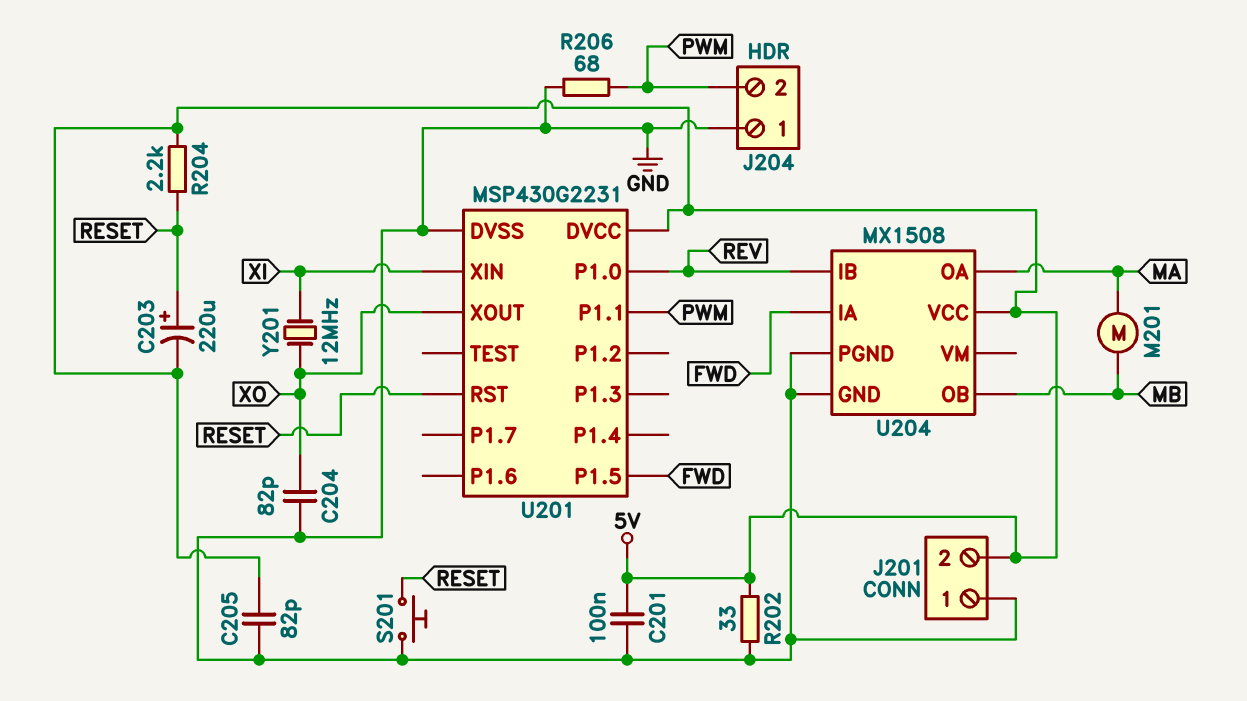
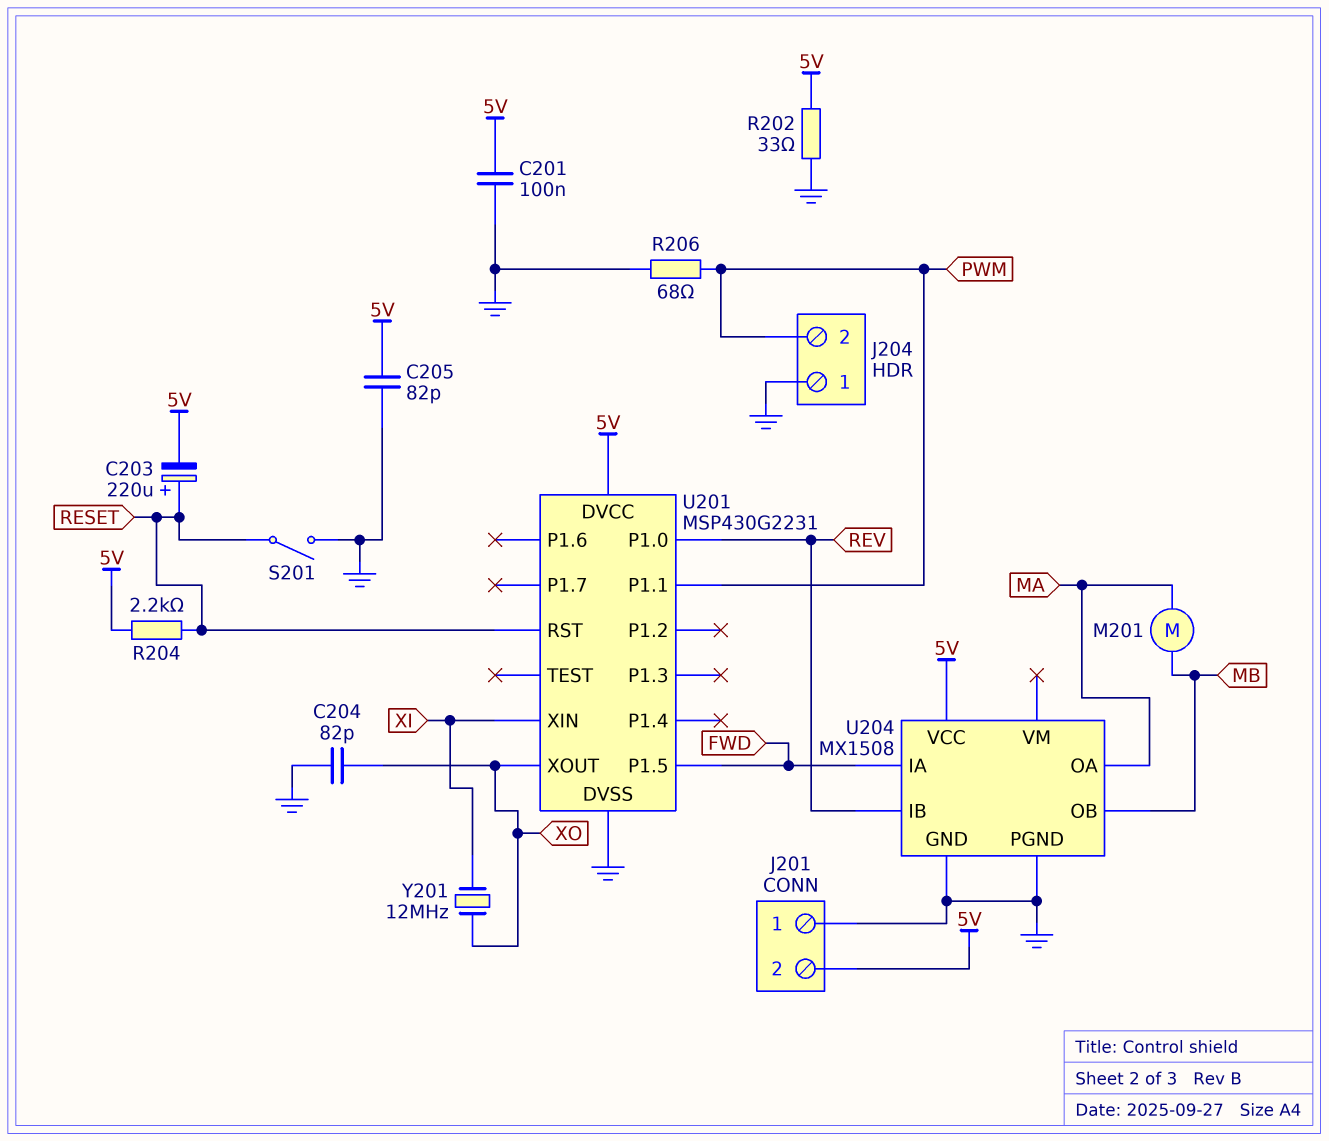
S201: button (GND, RESET) -> switch (GND, RESET)

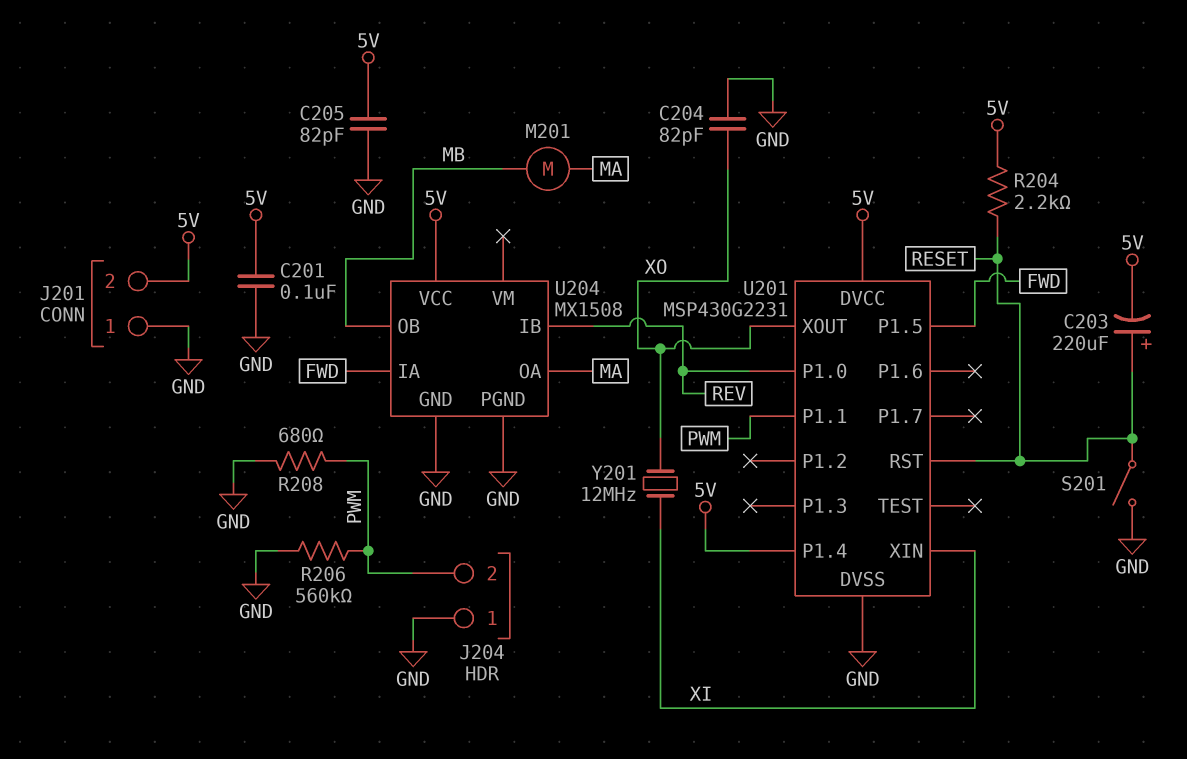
R202: 33 (5V, GND) -> none
R206: 68 (GND, PWM) -> 560k (GND, PWM)
R208: none -> 680 (GND, PWM)
U201 pin P1.4: none -> 5V

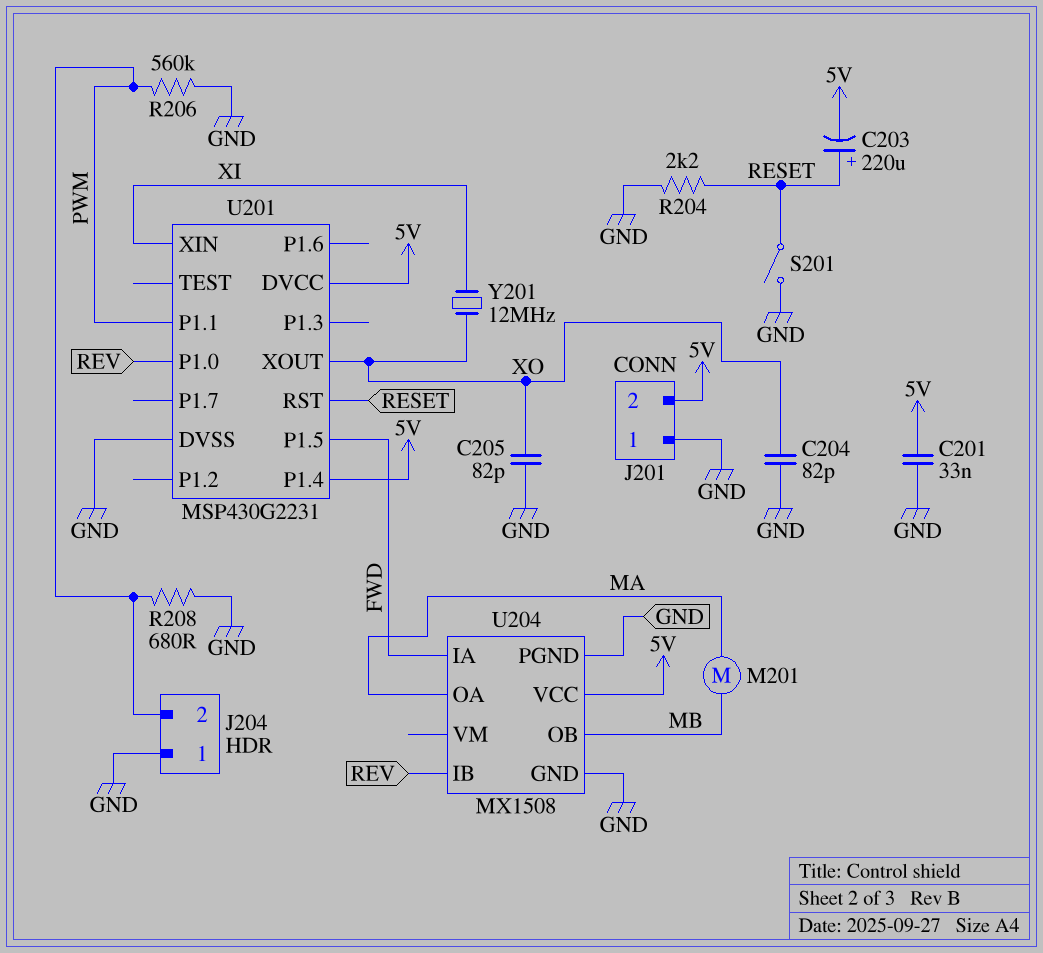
C201: 100nF (5V, GND) -> 33nF (5V, GND)
C205: 82pF (5V, GND) -> 82pF (GND, XO)
R204: 2.2k (5V, RESET) -> 2.2k (GND, RESET)

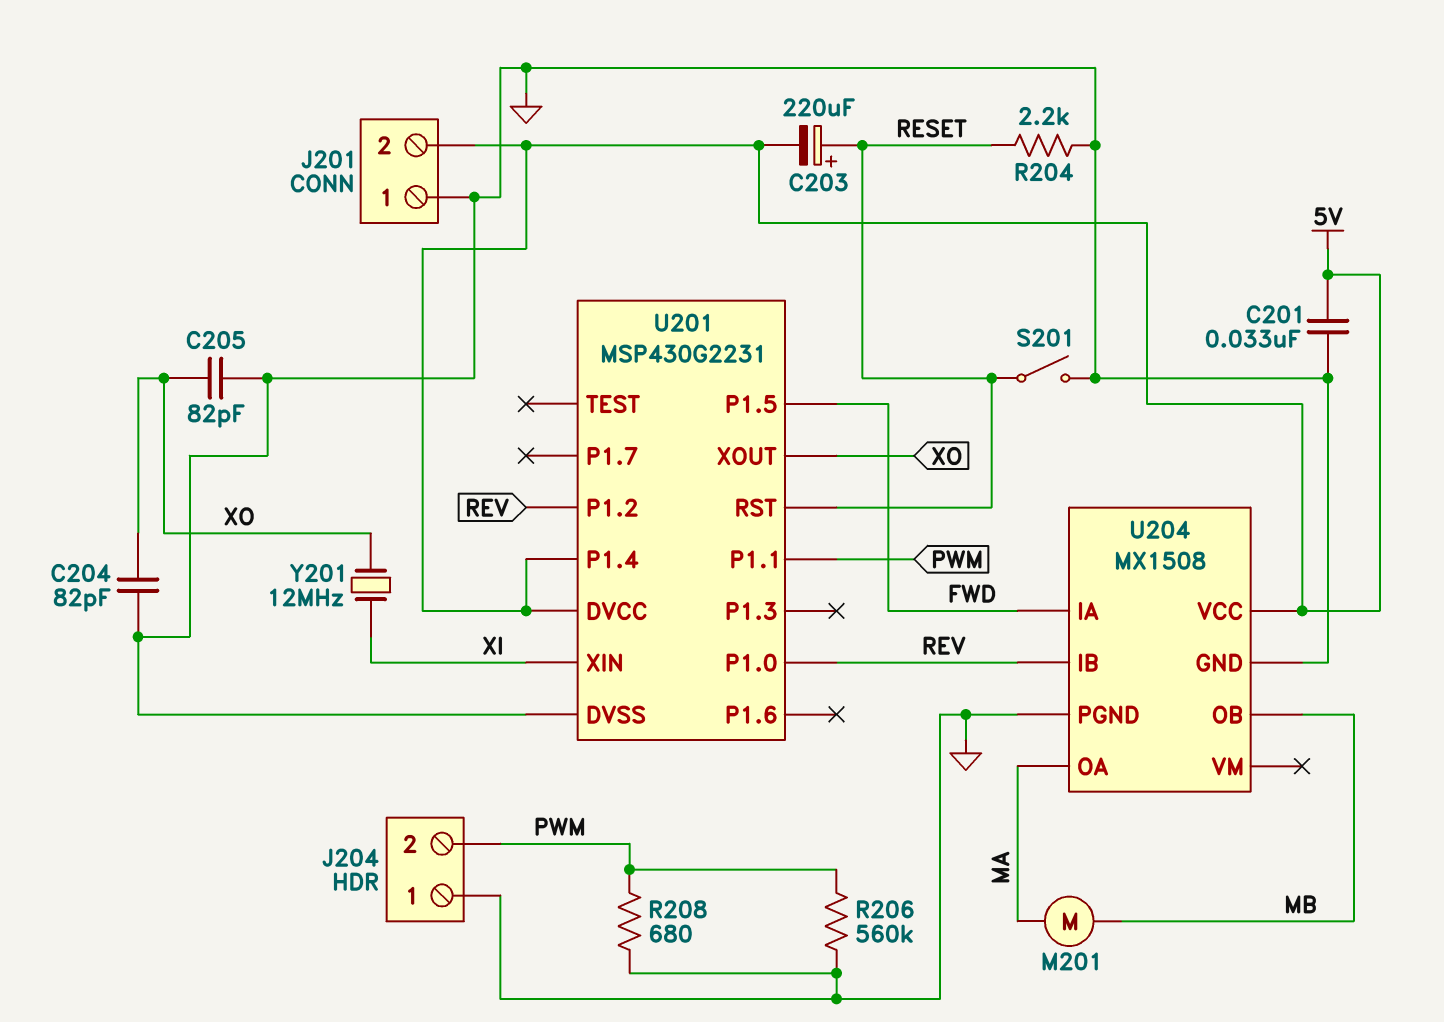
U201 pin P1.2: none -> REV

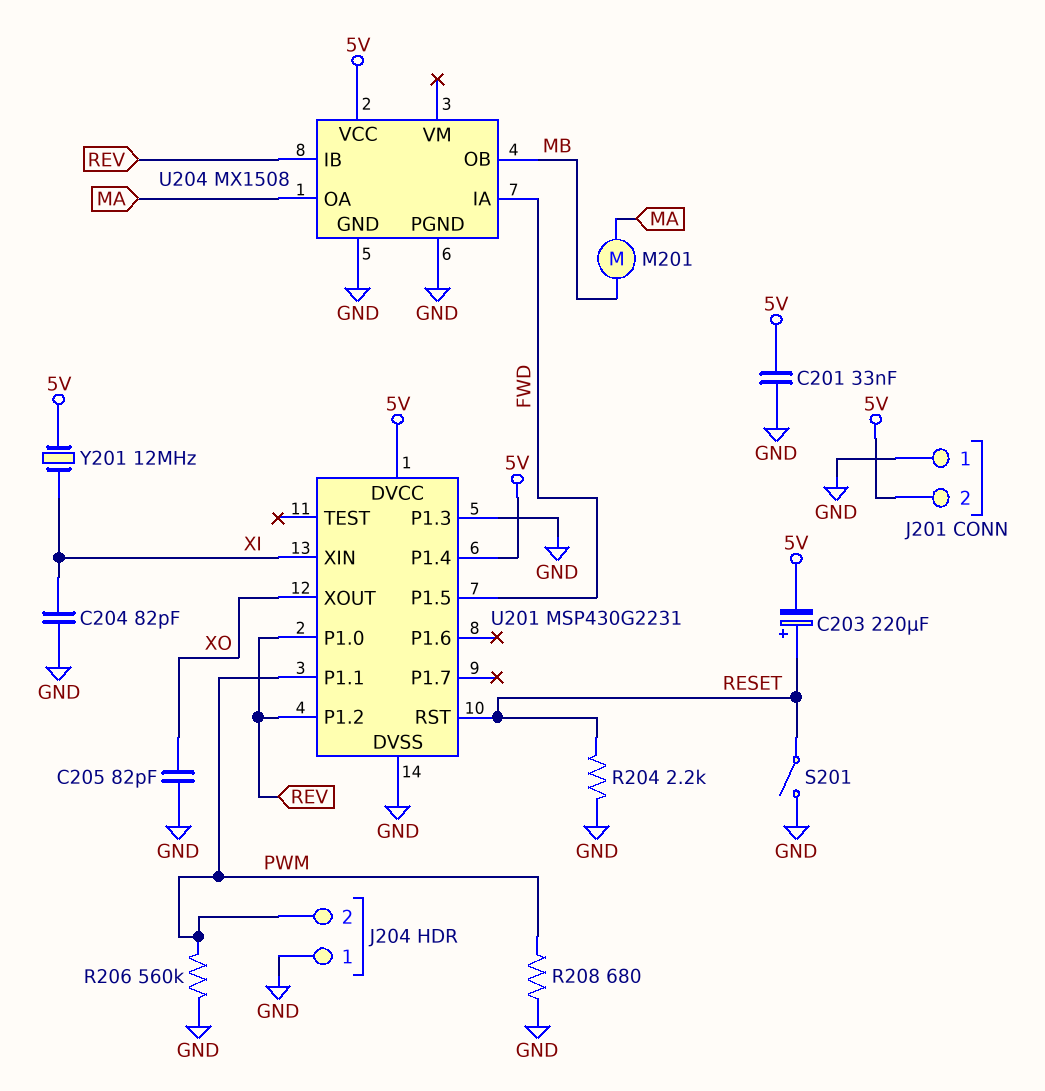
C204: 82pF (GND, XO) -> 82pF (GND, XI)
U201 pin P1.3: none -> GND
Y201: 12MHz (XI, XO) -> 12MHz (5V, XI)

